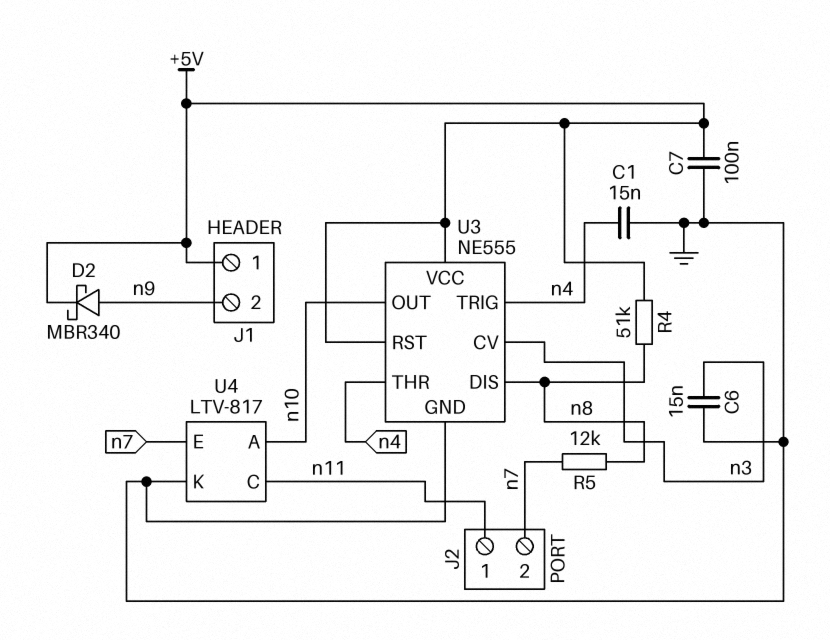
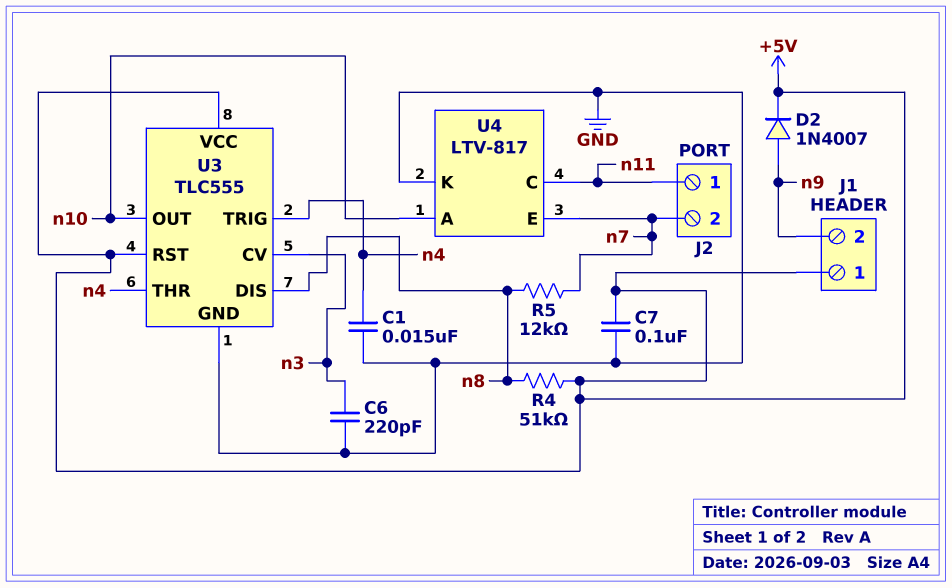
C6: 15nF (GND, n3) -> 220pF (GND, n3)
D2: schottky MBR340 (A n9, K +5V) -> diode 1N4007 (A n9, K +5V)
U3: NE555 -> TLC555

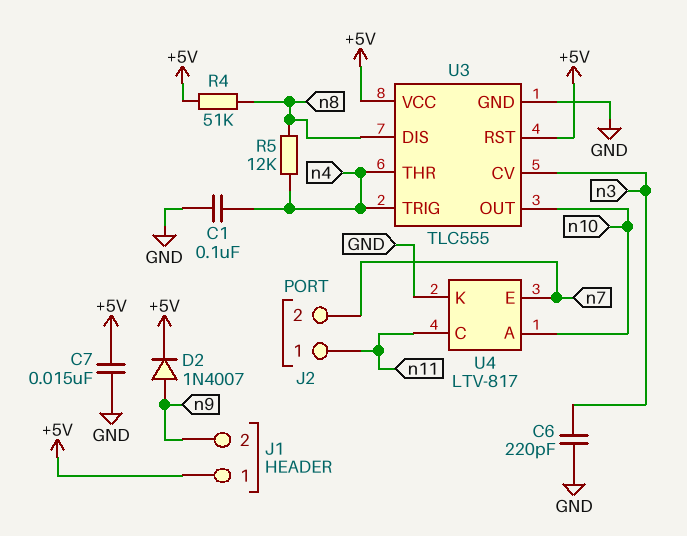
C1: 15nF (GND, n4) -> 100nF (GND, n4)
C7: 100nF (+5V, GND) -> 15nF (+5V, GND)
R5: 12k (n7, n8) -> 12k (n4, n8)

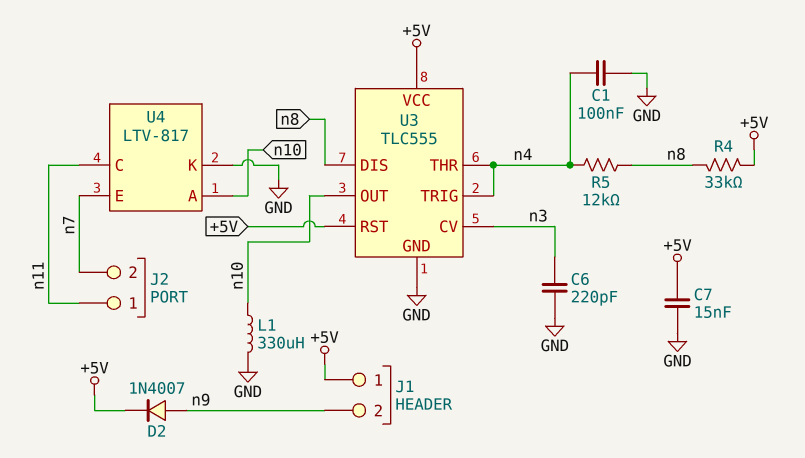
L1: none -> 330uH (GND, n10)
R4: 51k (+5V, n8) -> 33k (+5V, n8)

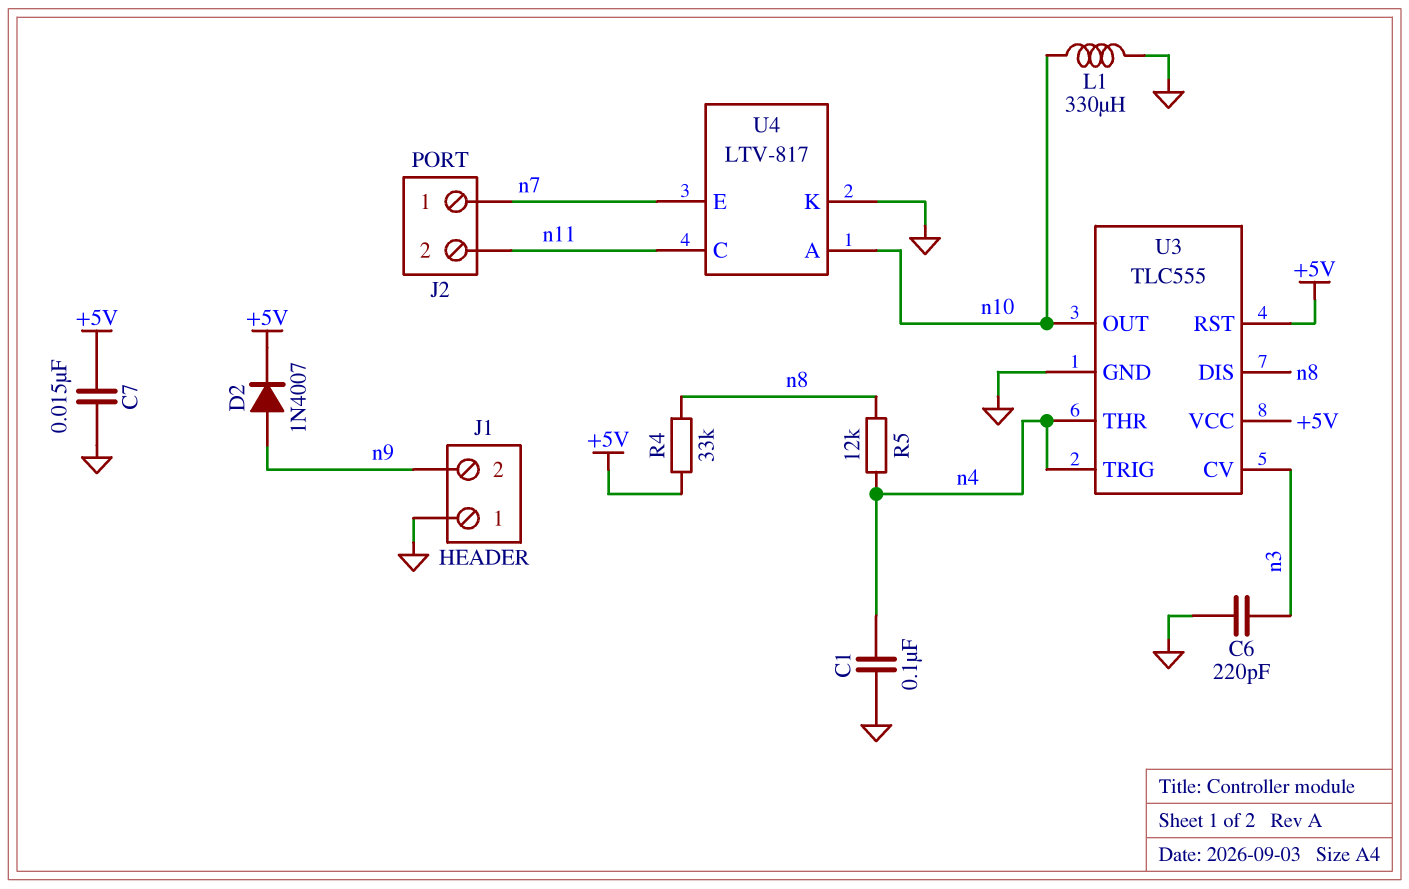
J1 pin 1: +5V -> GND
J2 pin 1: n11 -> n7
J2 pin 2: n7 -> n11

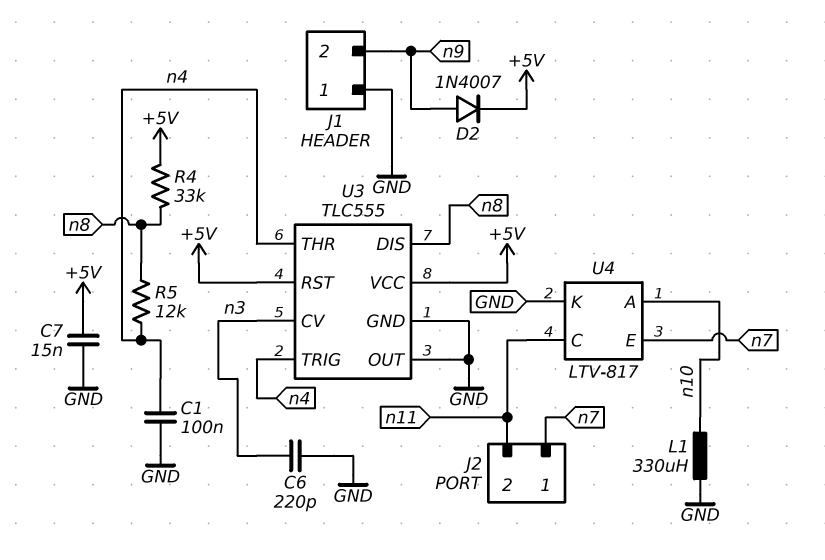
U3 pin OUT: n10 -> GND

